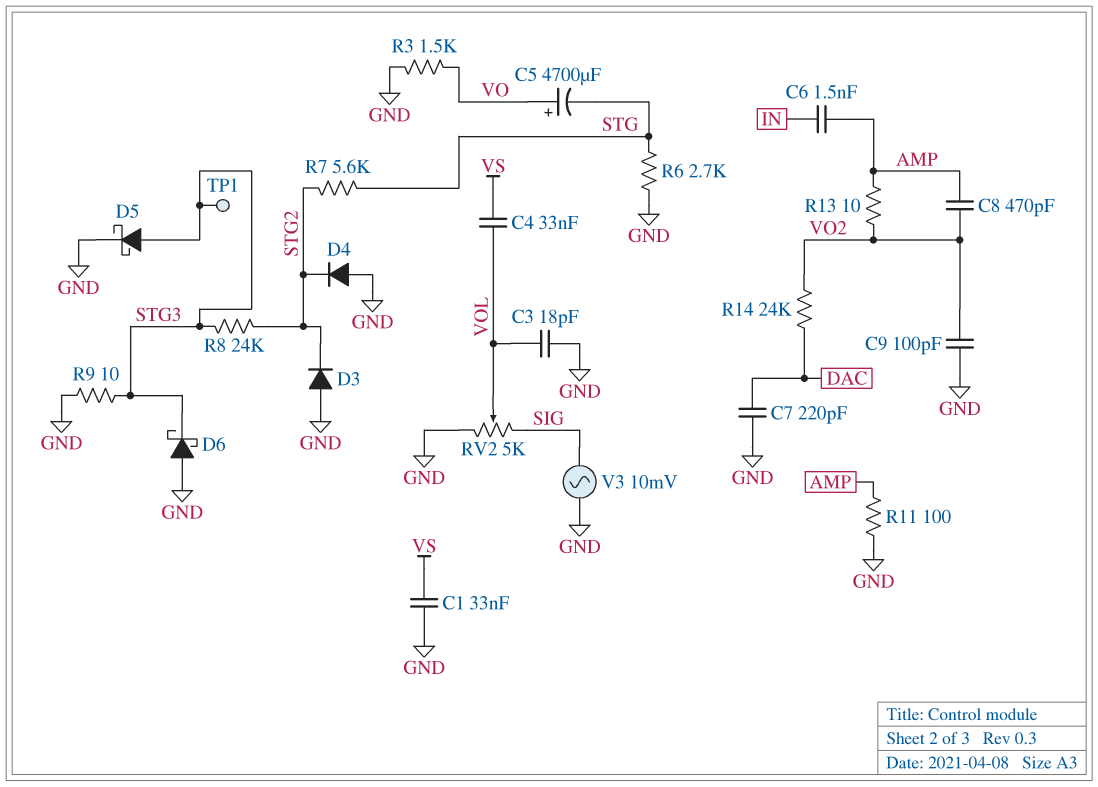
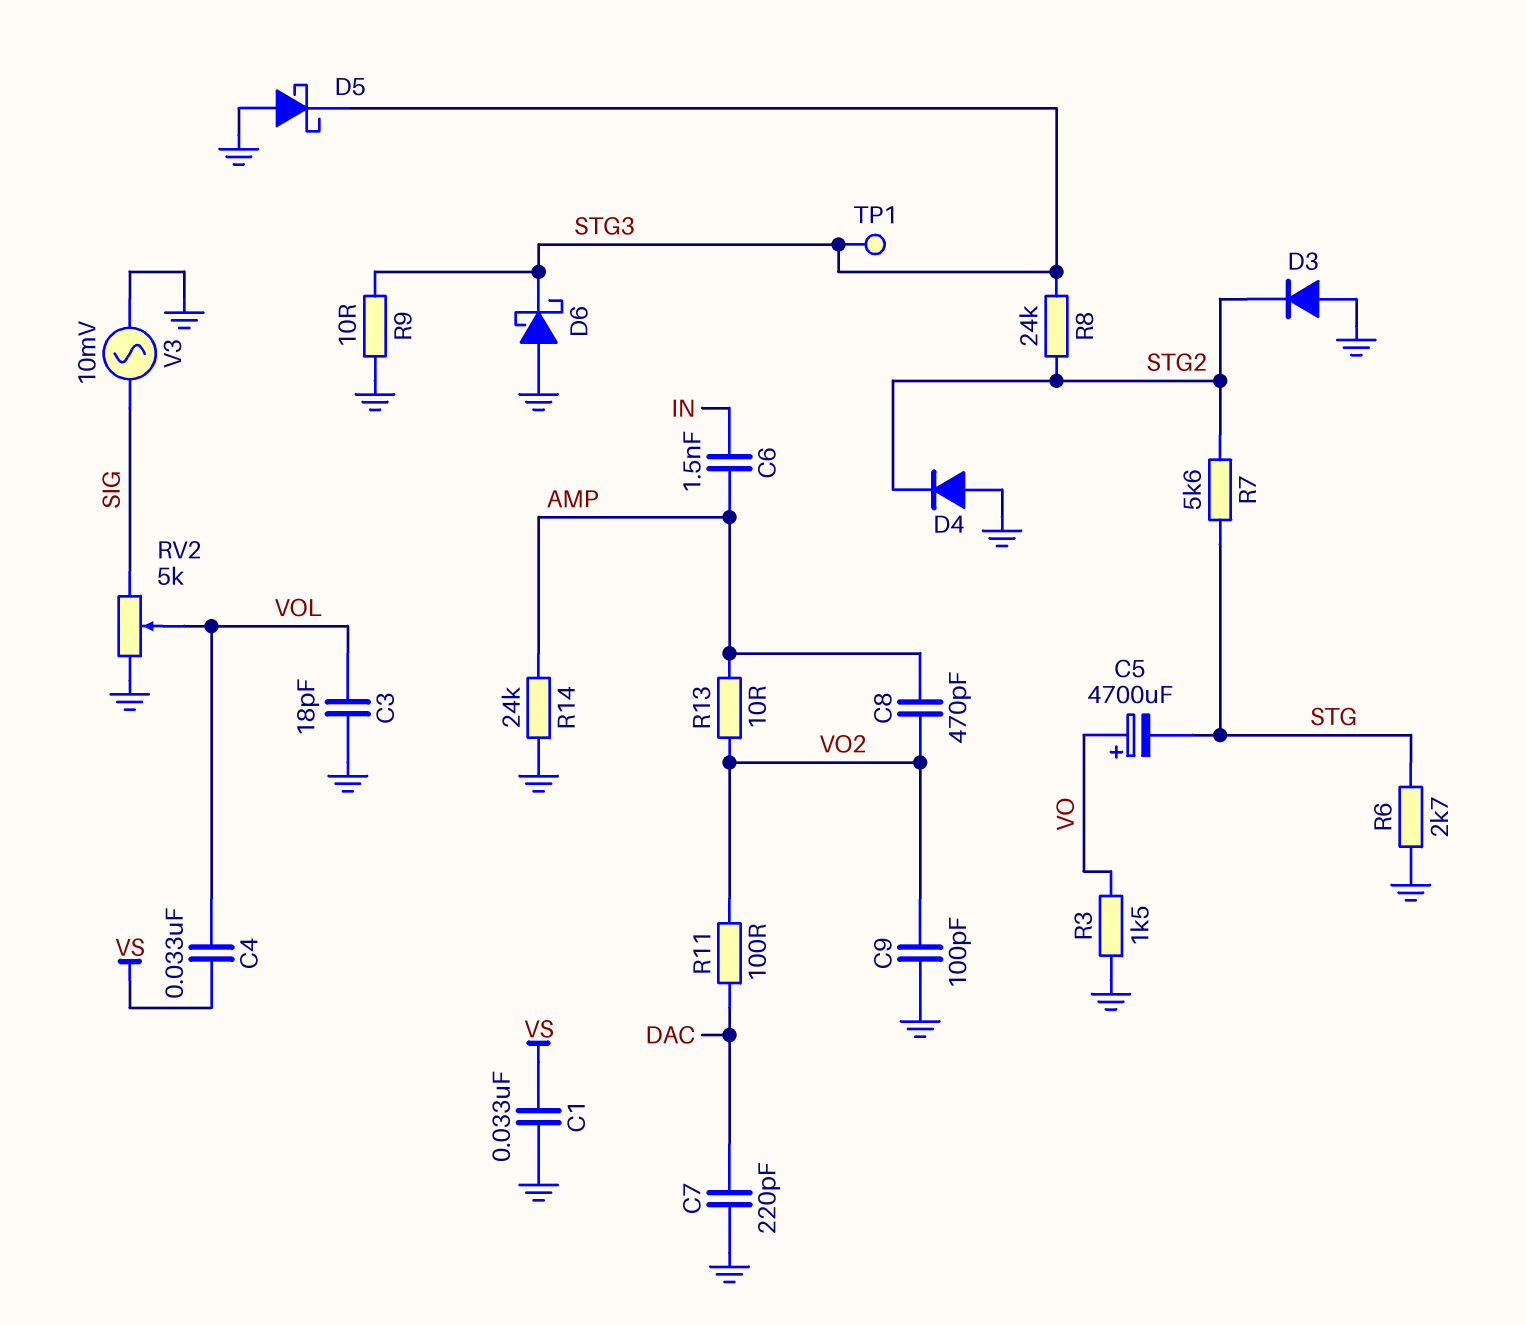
D5: schottky (A STG3, K GND) -> schottky (A GND, K STG3)
R11: 100 (AMP, GND) -> 100 (DAC, VO2)
R14: 24k (DAC, VO2) -> 24k (AMP, GND)

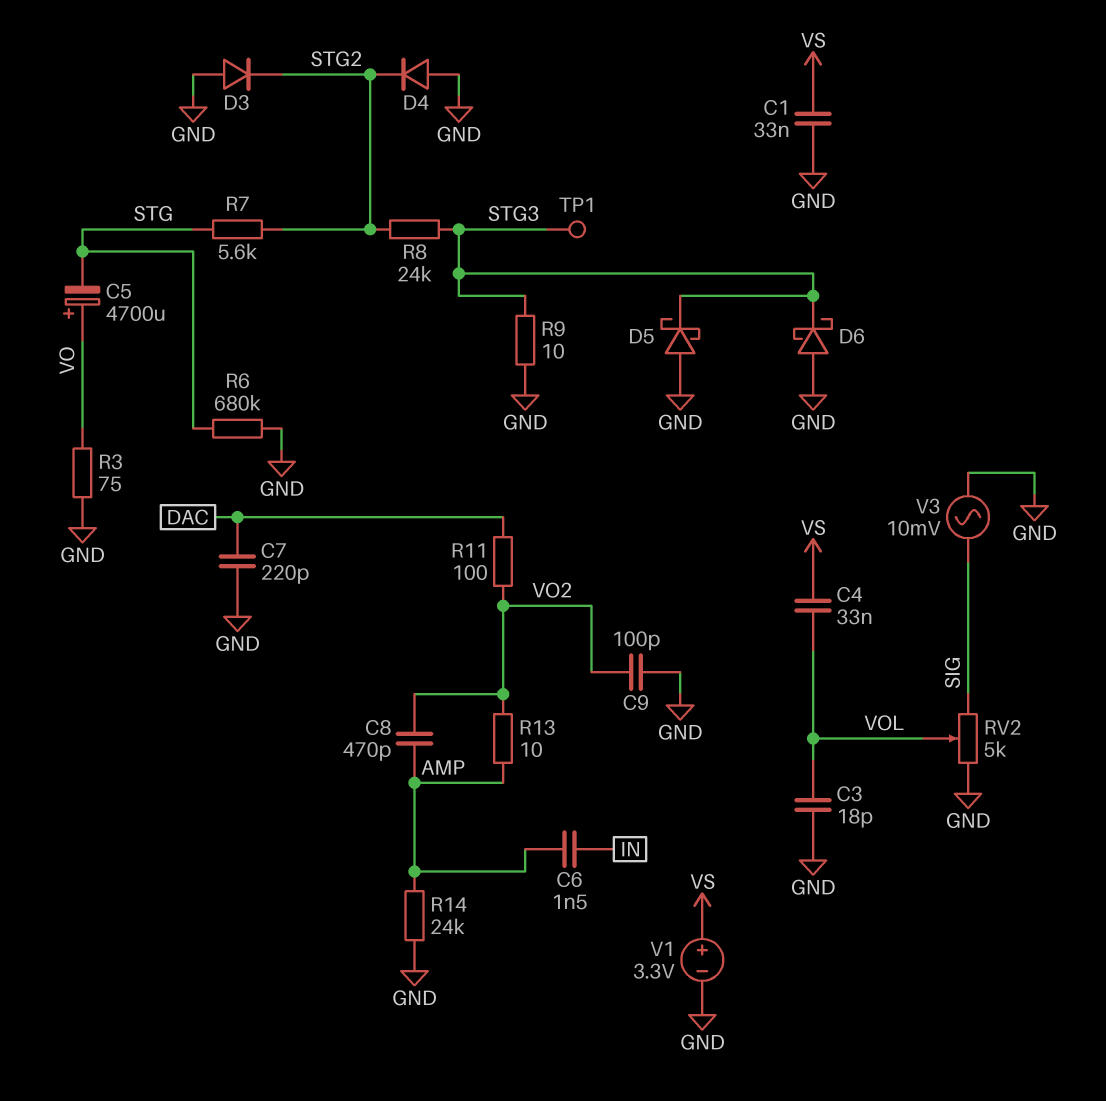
R3: 1.5k (GND, VO) -> 75 (GND, VO)
R6: 2.7k (GND, STG) -> 680k (GND, STG)
V1: none -> 3.3V (plus VS, minus GND)

